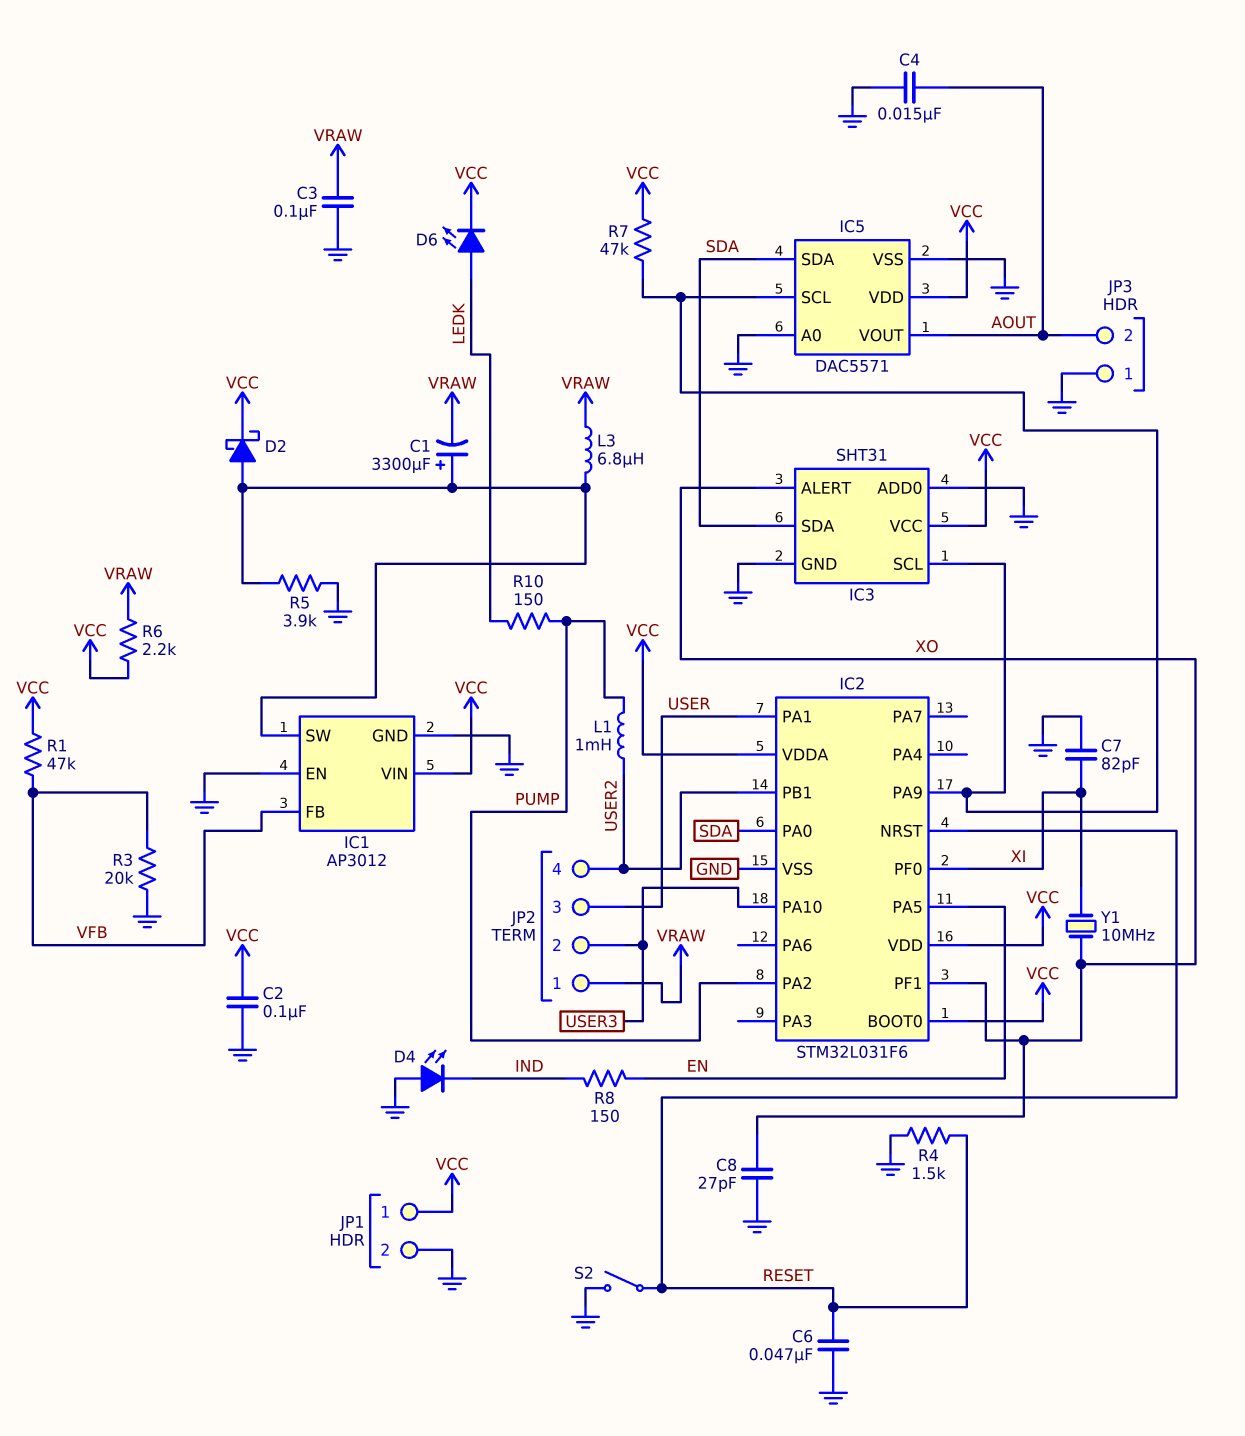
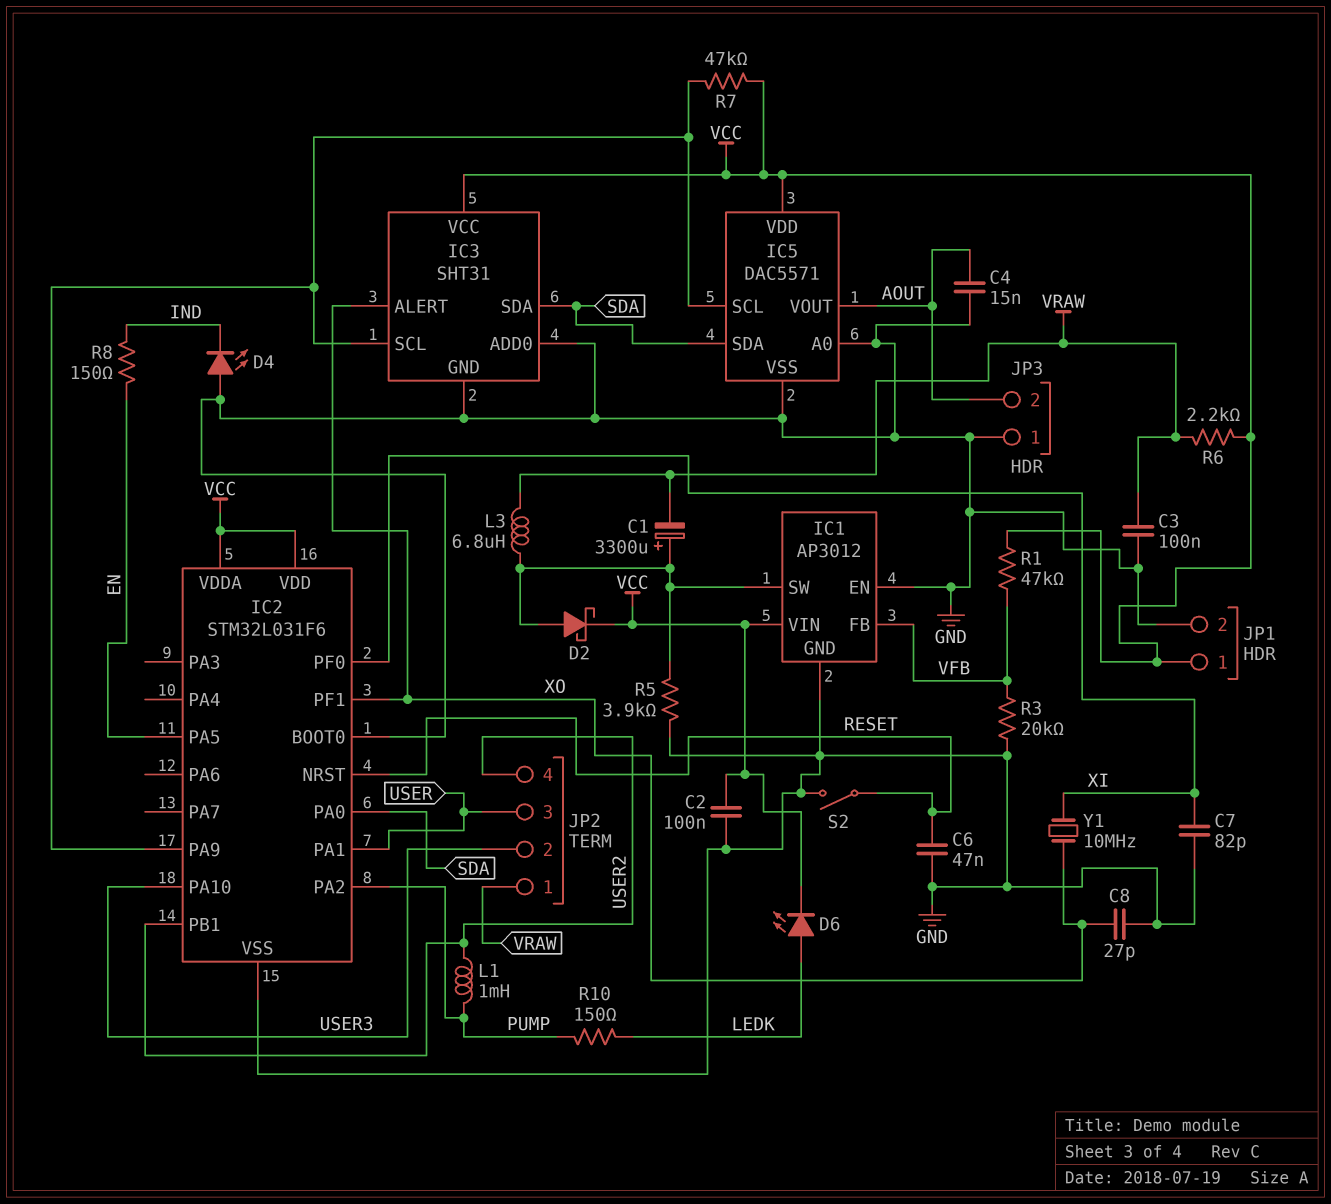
IC2 pin BOOT0: VCC -> GND
R4: 1.5k (GND, RESET) -> none

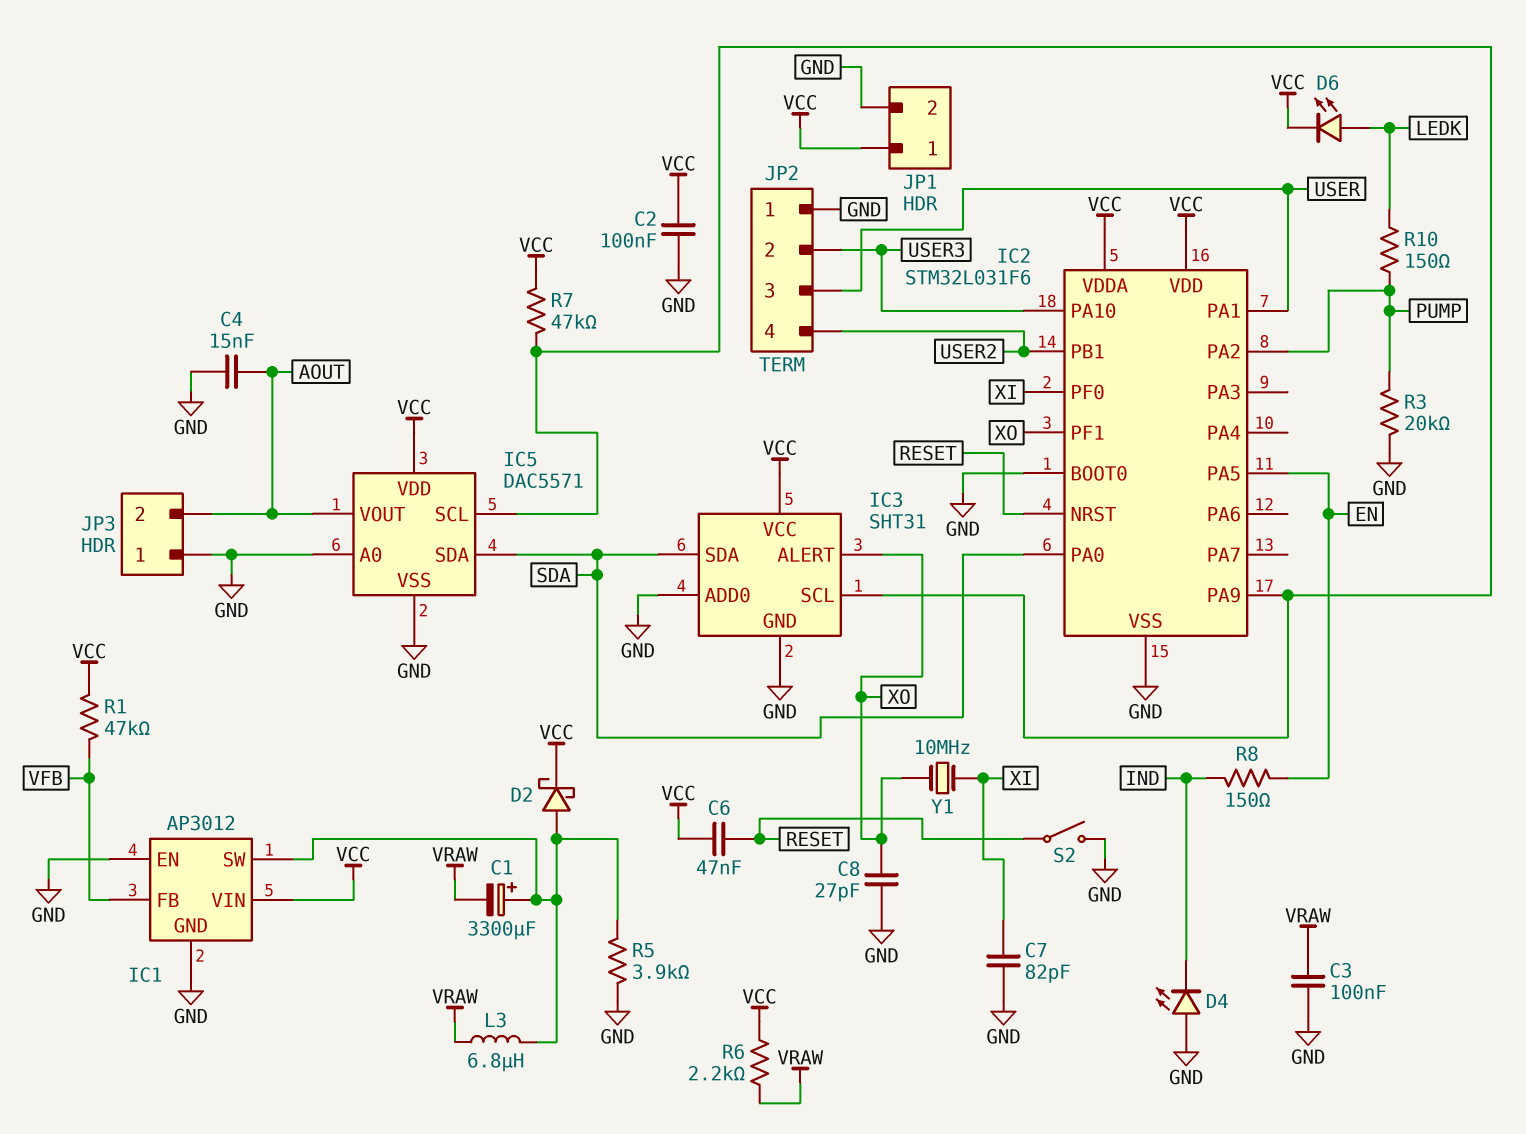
C6: 47nF (GND, RESET) -> 47nF (RESET, VCC)
JP2 pin 1: VRAW -> GND
L1: 1mH (PUMP, USER2) -> none
R3: 20k (GND, VFB) -> 20k (GND, PUMP)

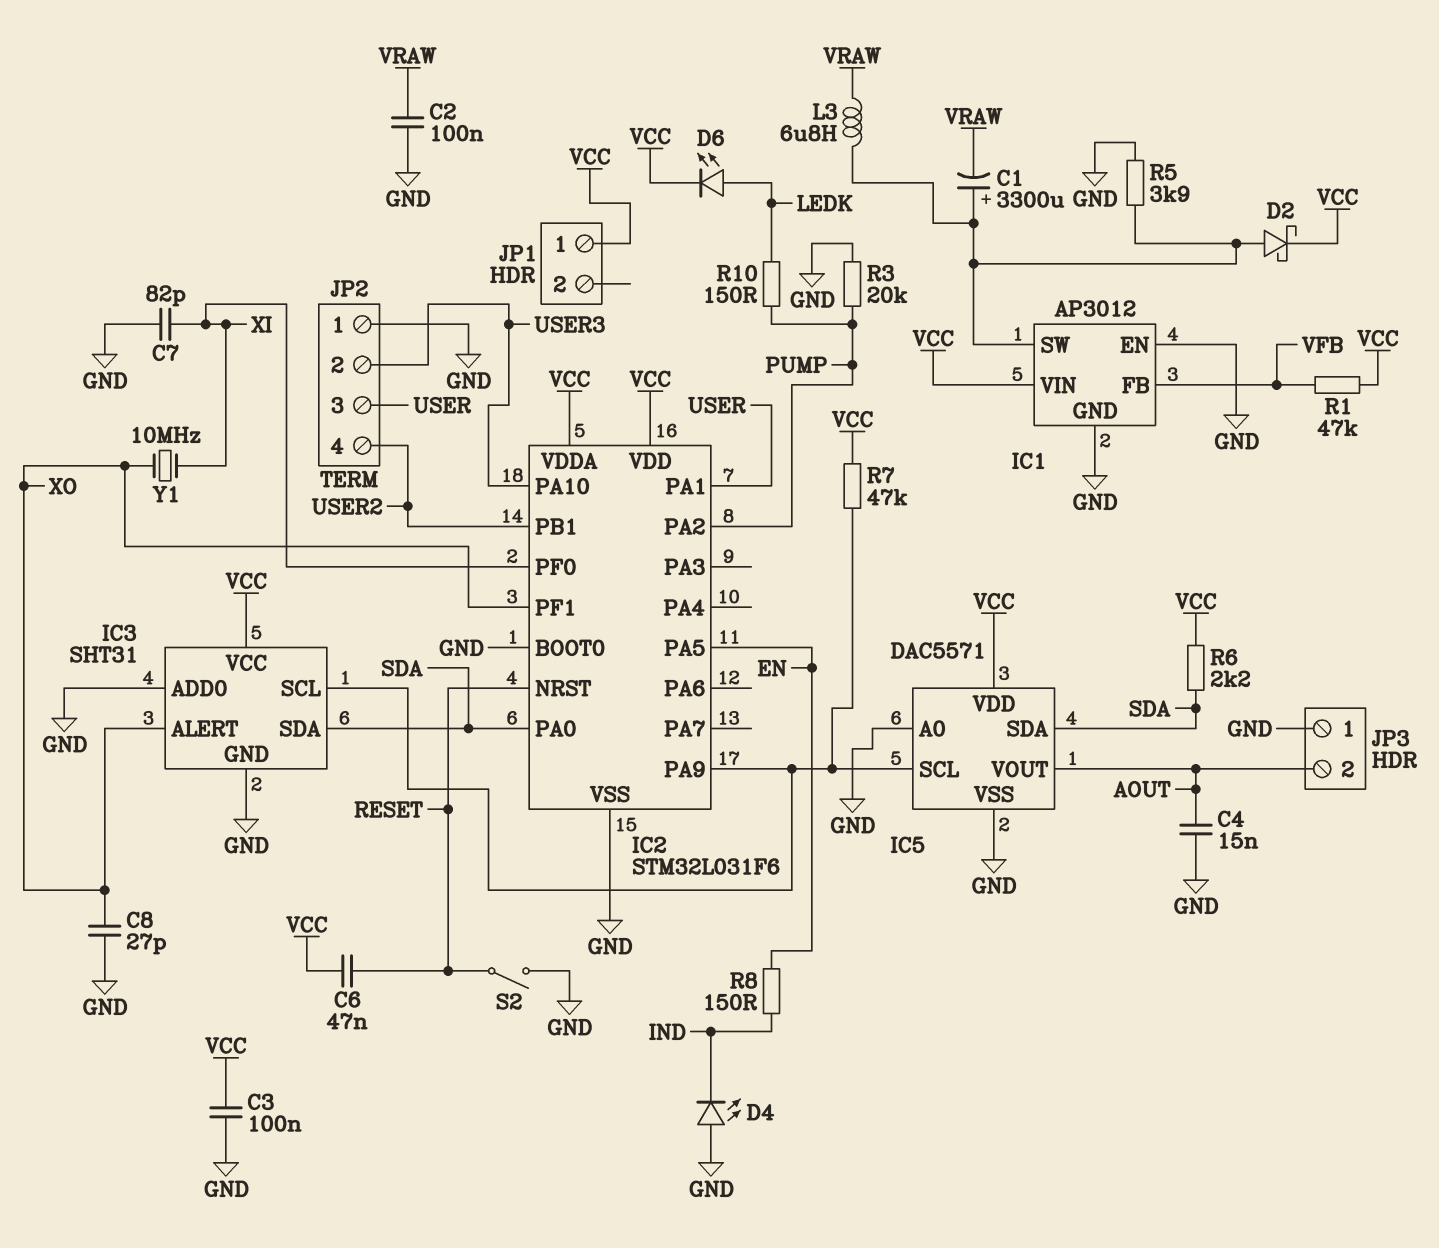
C2: 100nF (GND, VCC) -> 100nF (GND, VRAW)
C3: 100nF (GND, VRAW) -> 100nF (GND, VCC)
JP1 pin 2: GND -> none
R6: 2.2k (VCC, VRAW) -> 2.2k (SDA, VCC)

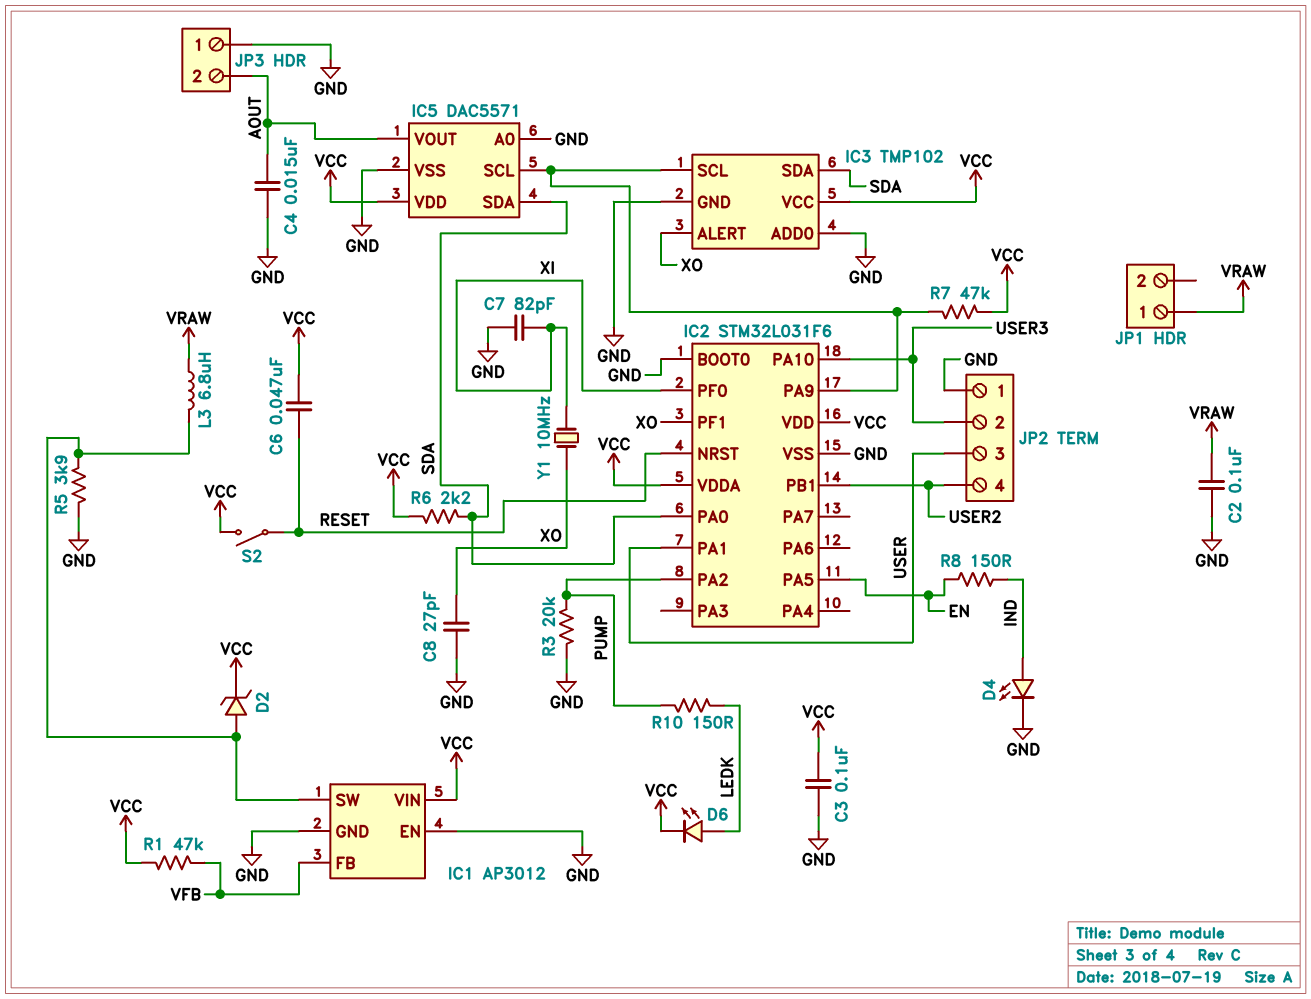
C1: 3300uF (plus IC1/SW, minus VRAW) -> none
D2: schottky (A IC1/SW, K VCC) -> zener (A IC1/SW, K VCC)
D4: LED (A GND, K IND) -> LED (A IND, K GND)
IC3: SHT31 -> TMP102
JP1 pin 1: VCC -> VRAW
S2: switch (GND, RESET) -> switch (RESET, VCC)

